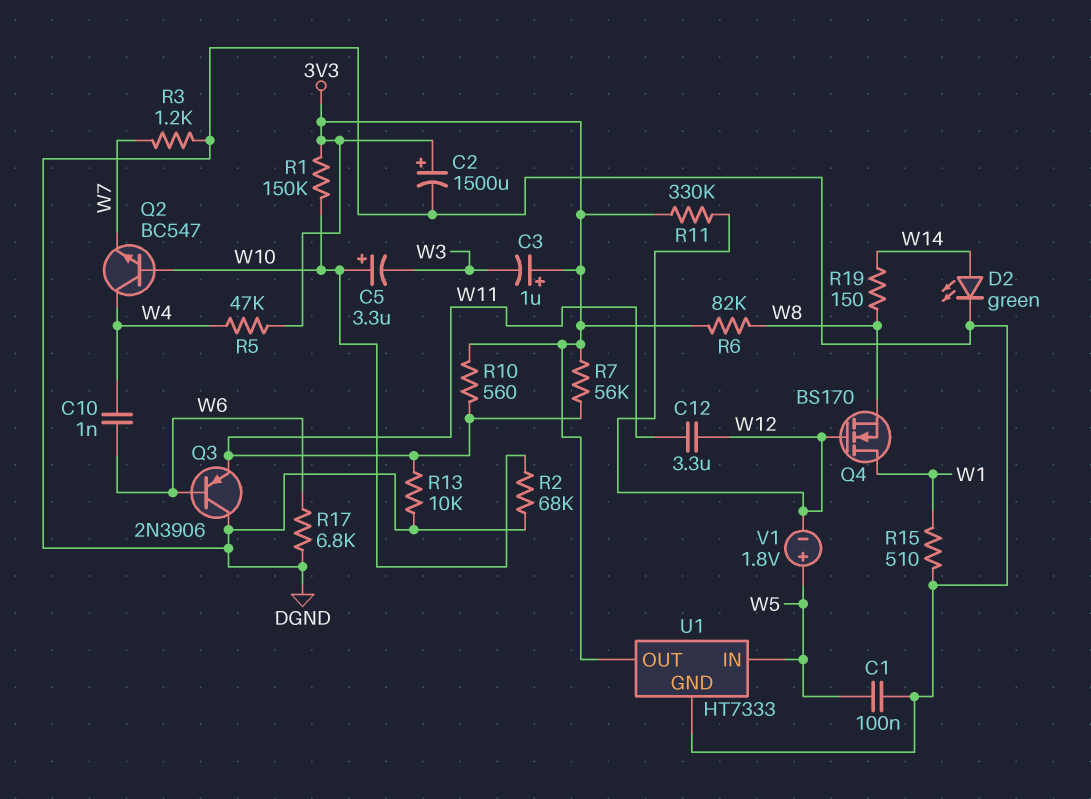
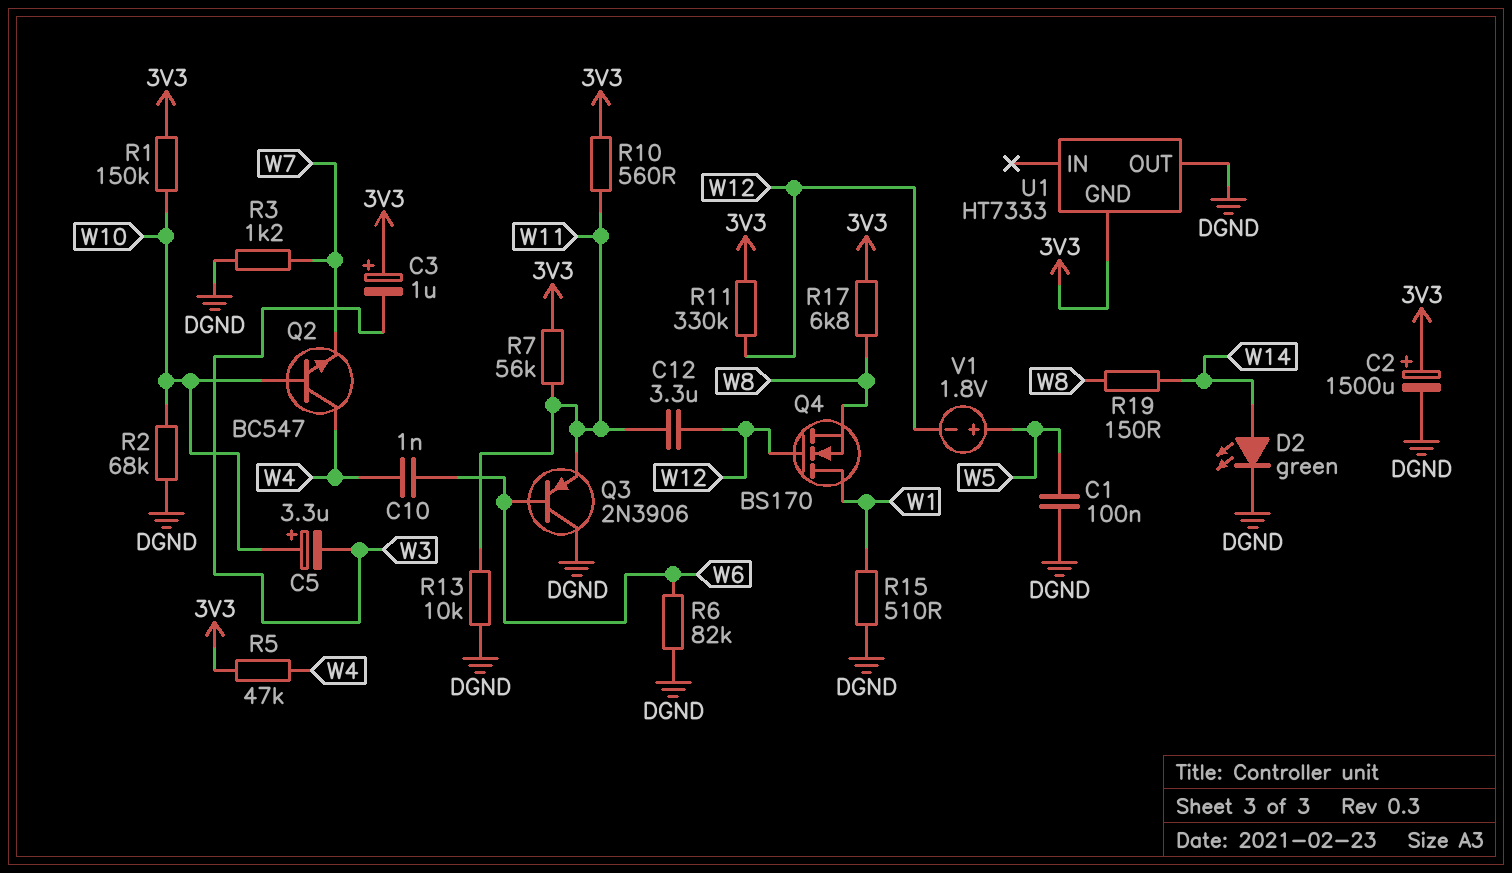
R6: 82k (3V3, W8) -> 82k (DGND, W6)
R17: 6.8k (DGND, W6) -> 6.8k (3V3, W8)
U1 pin GND: DGND -> 3V3
U1 pin IN: W5 -> none
U1 pin OUT: 3V3 -> DGND

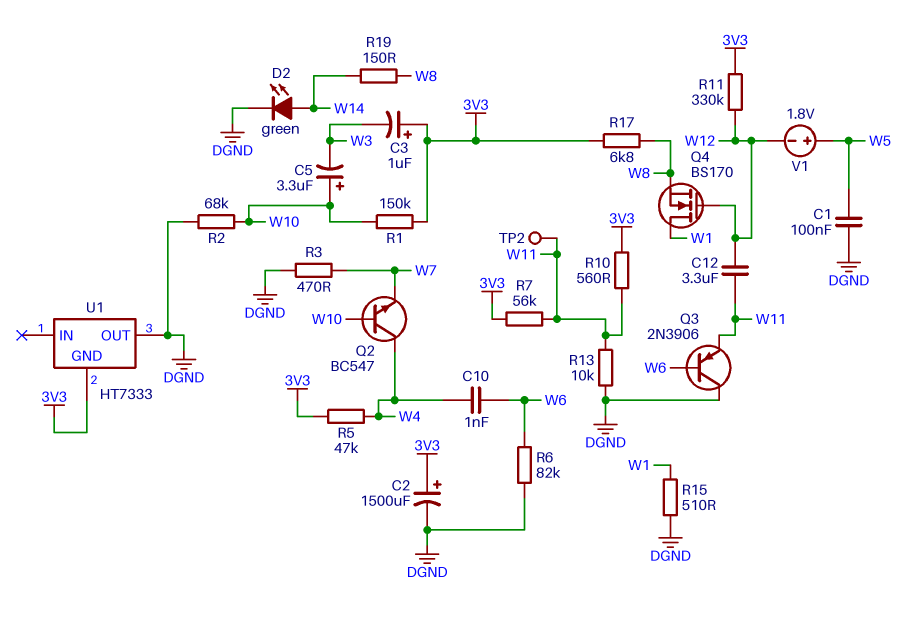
R3: 1.2k (DGND, W7) -> 470 (DGND, W7)
TP2: none -> test point (W11)

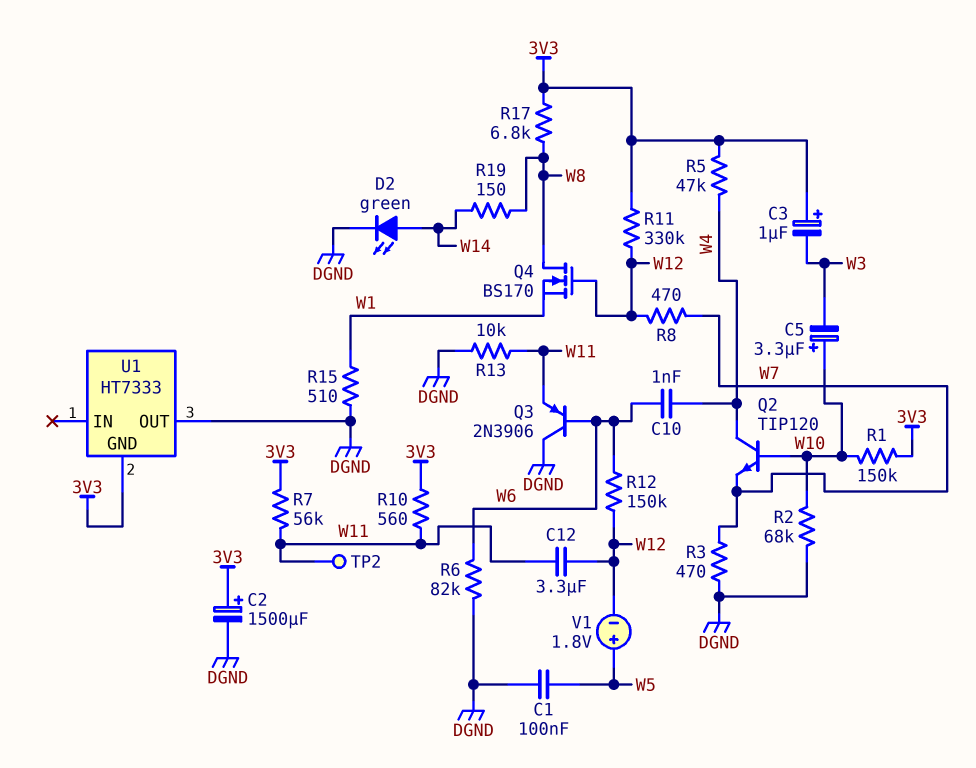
Q2: NPN BC547 (B W10, C W4, E W7) -> NPN TIP120 (B W10, C W4, E W7)
Q4: NMOS BS170 (G W12, D W1, S W8) -> NMOS BS170 (G W12, D W8, S W1)
R8: none -> 470 (W7, W12)
R12: none -> 150k (W6, W12)

